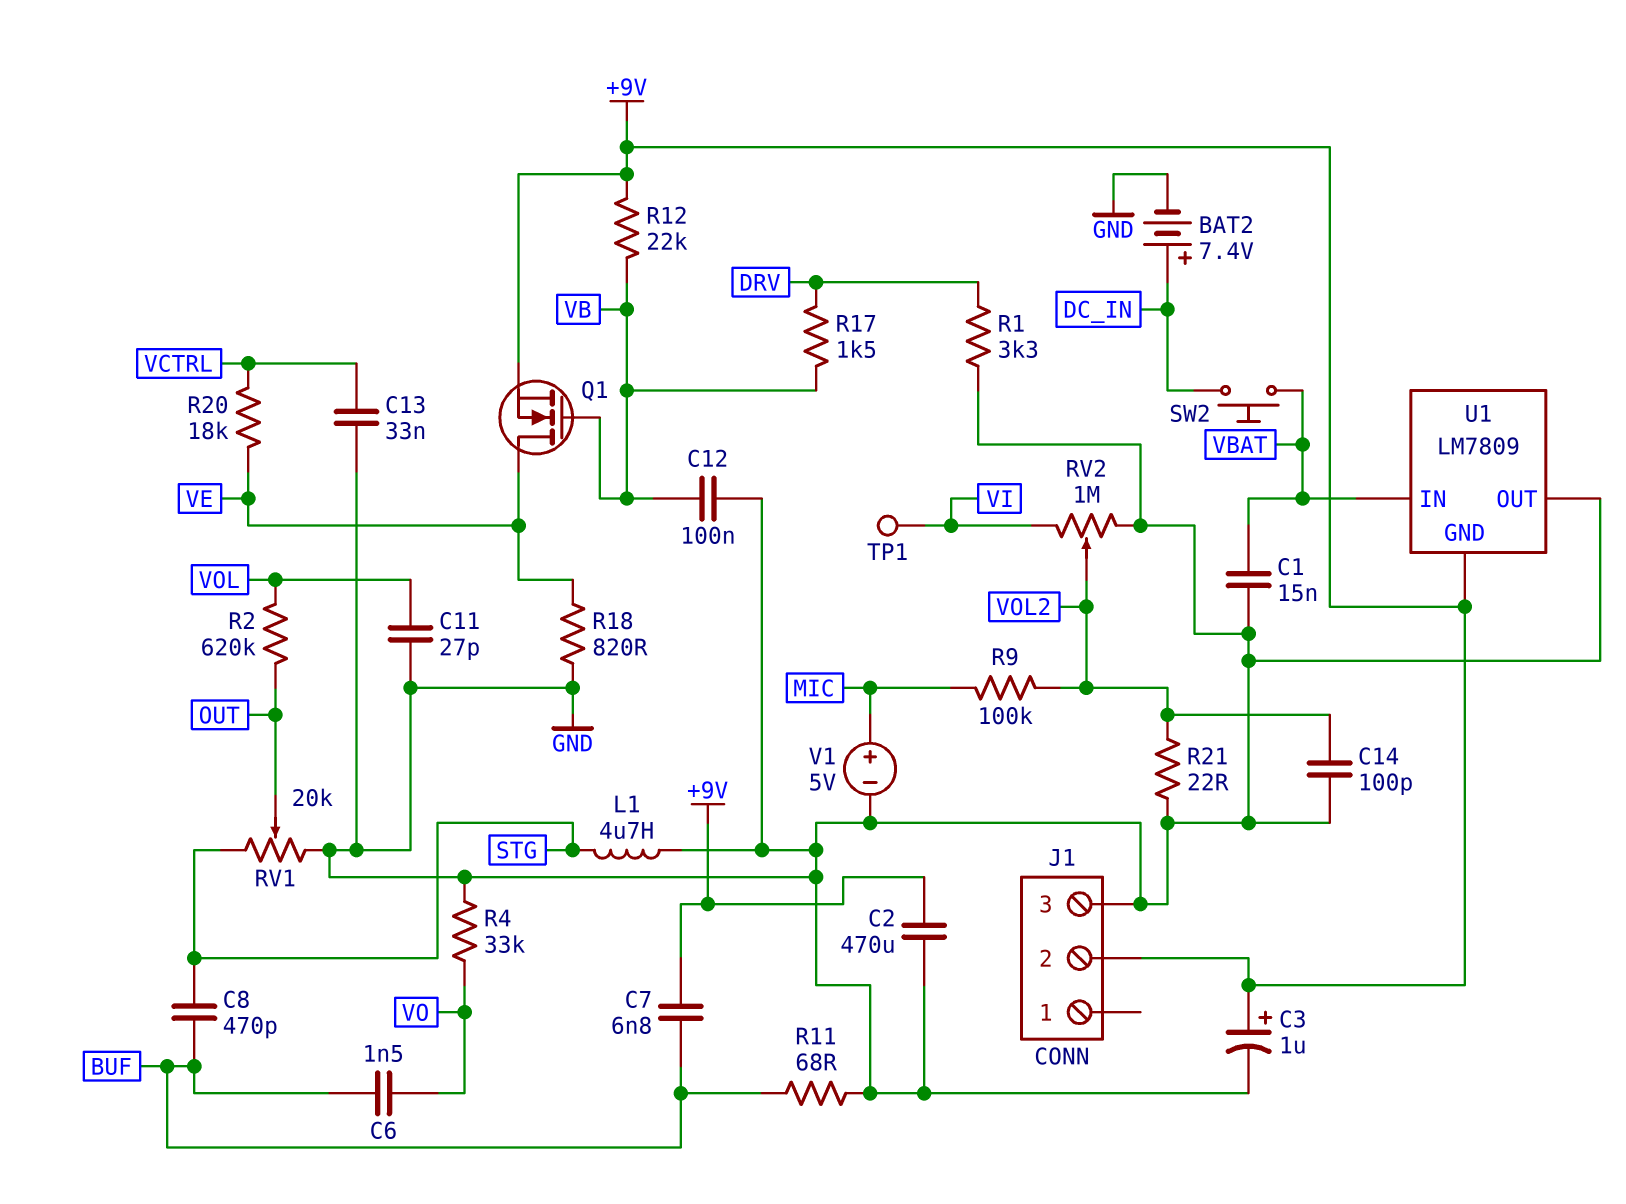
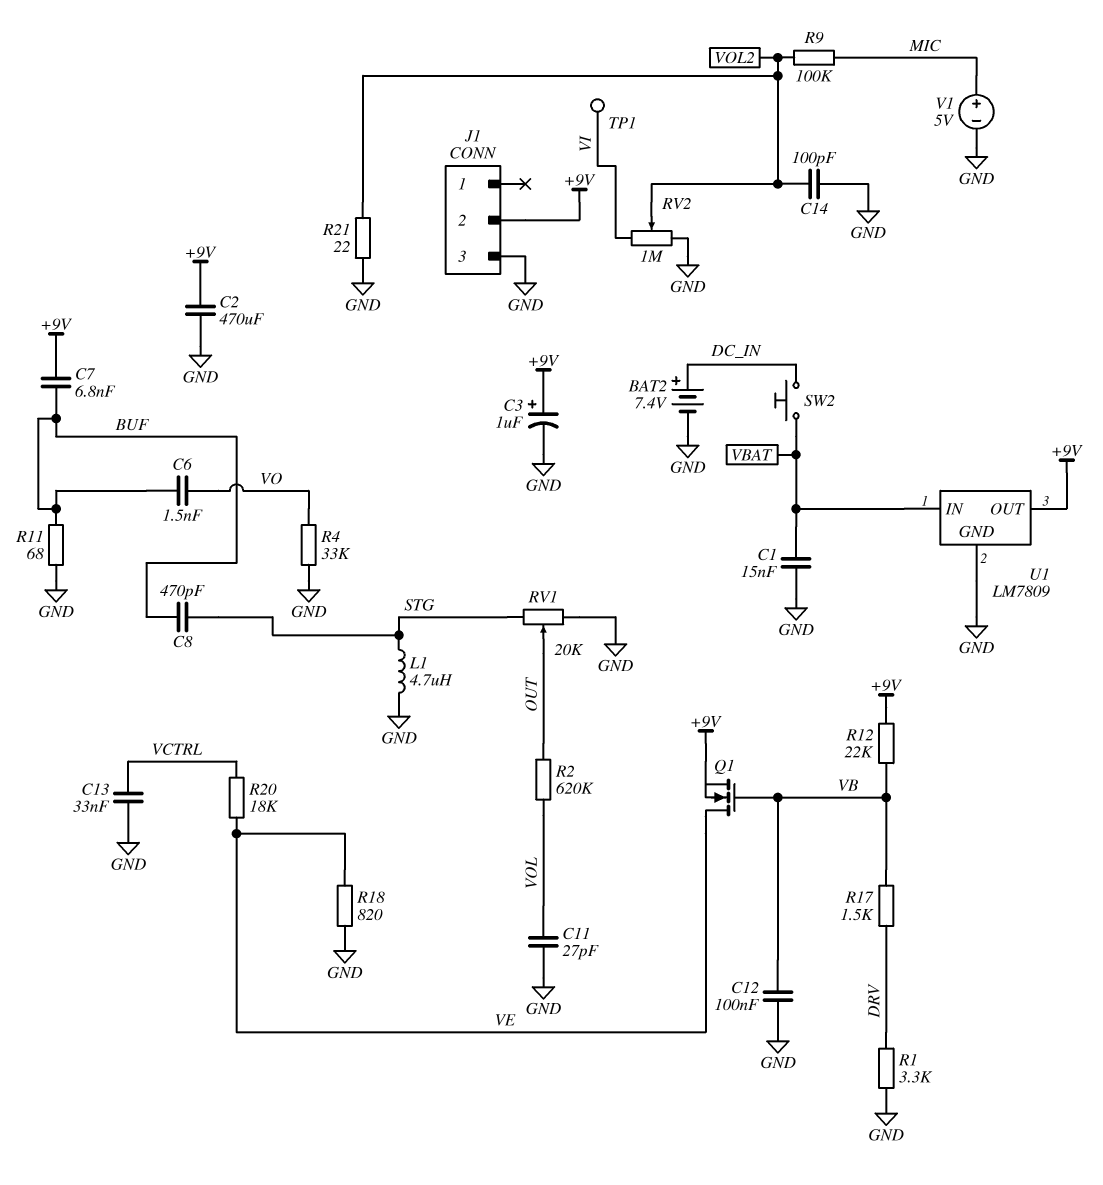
U1 pin GND: +9V -> GND
U1 pin OUT: GND -> +9V

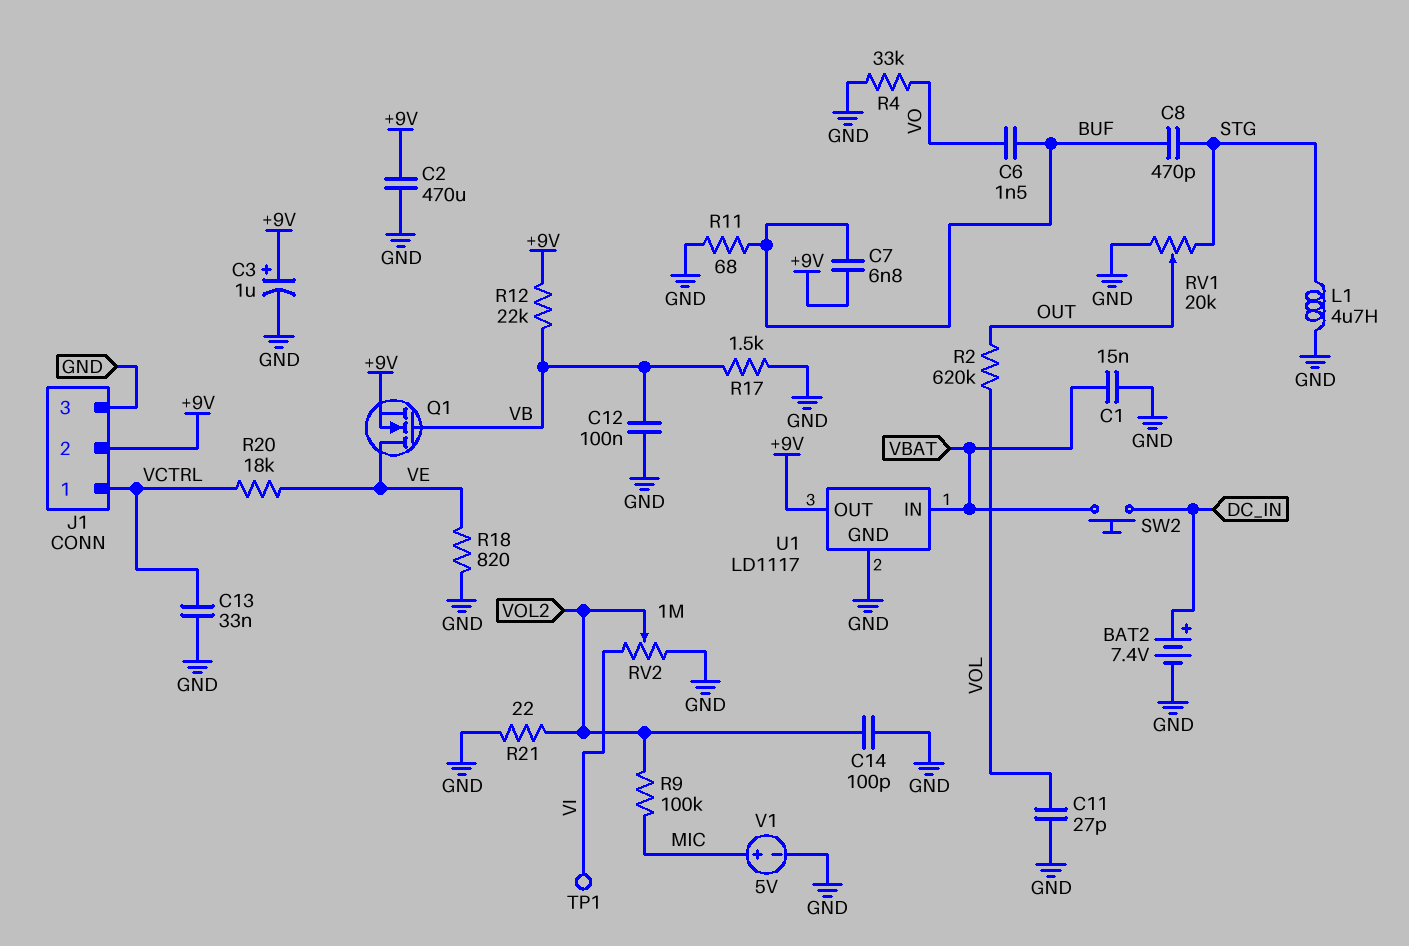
J1 pin 1: none -> VCTRL
R1: 3.3k (DRV, GND) -> none
R17: 1.5k (DRV, VB) -> 1.5k (GND, VB)
U1: LM7809 -> LD1117

